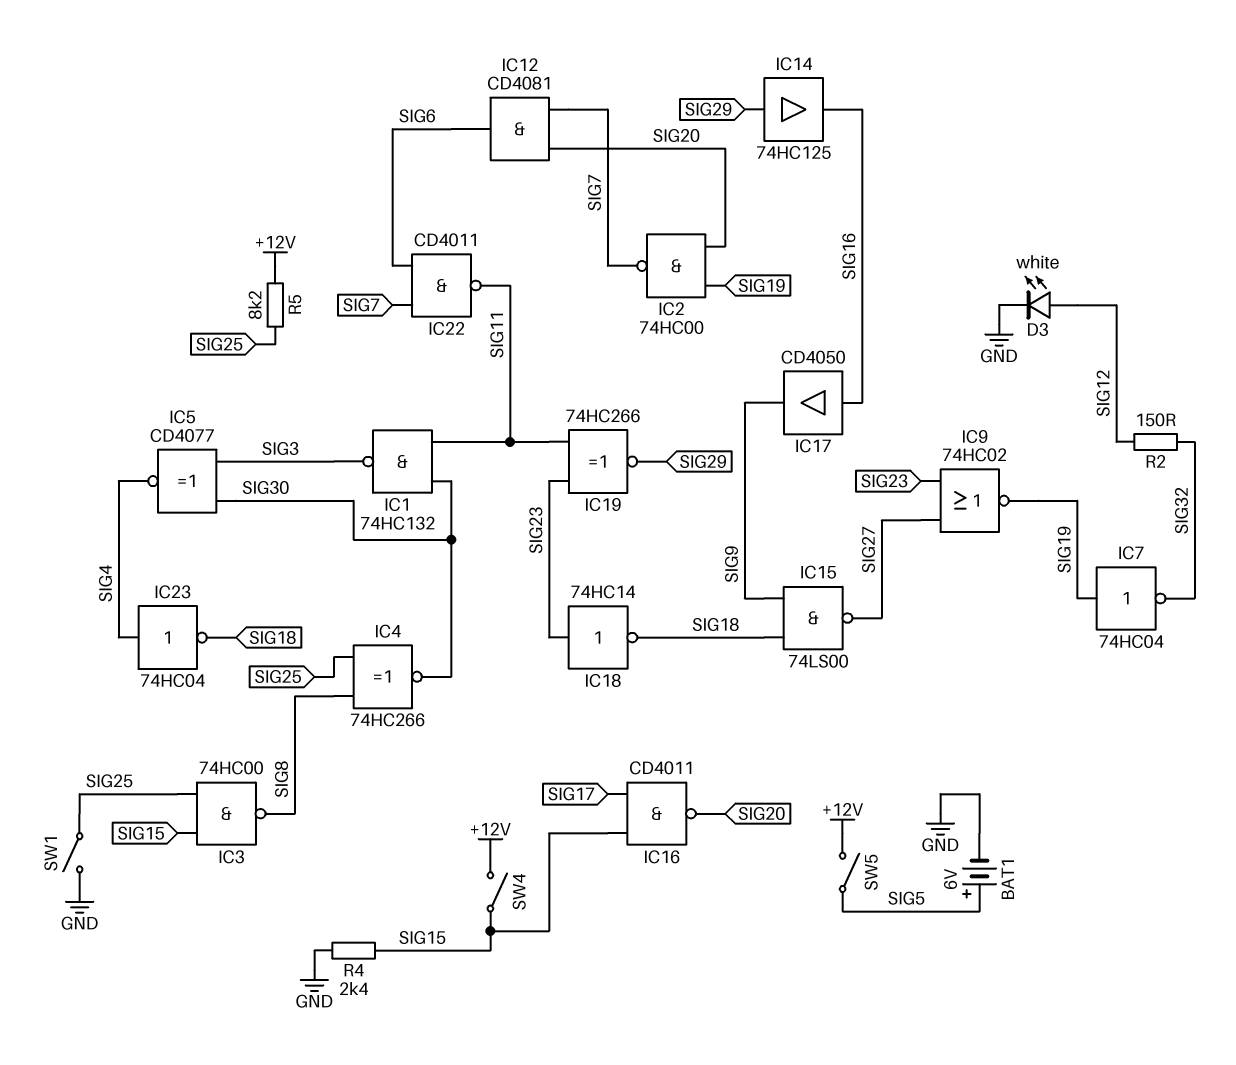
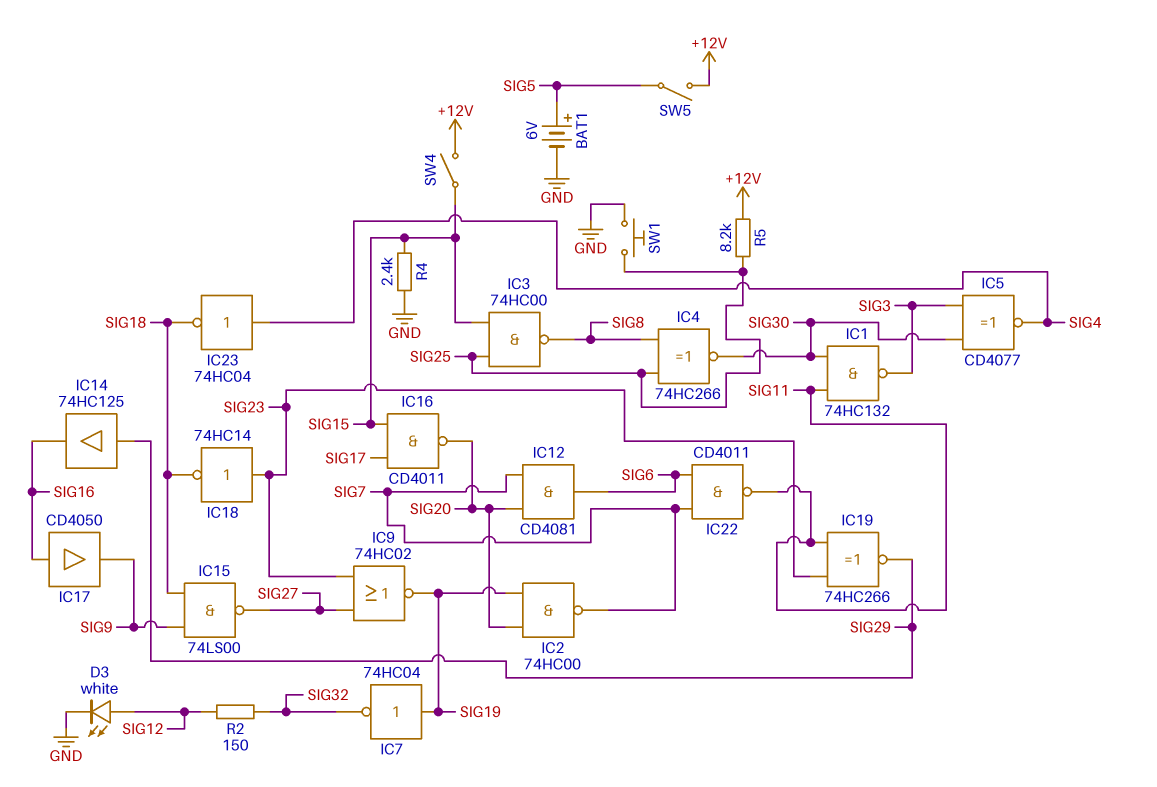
SW1: switch (GND, SIG25) -> button (GND, SIG25)

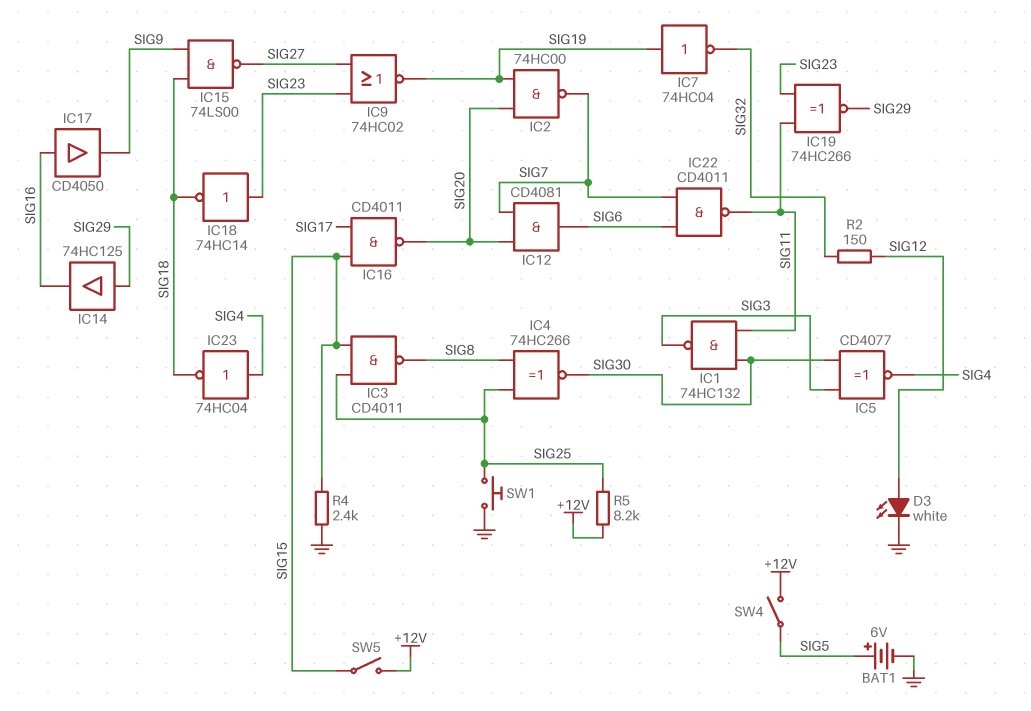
IC3: NAND 74HC00 (in SIG15, in SIG25, out SIG8) -> NAND CD4011 (in SIG15, in SIG25, out SIG8)
SW4: switch (+12V, SIG15) -> switch (+12V, SIG5)
SW5: switch (+12V, SIG5) -> switch (+12V, SIG15)

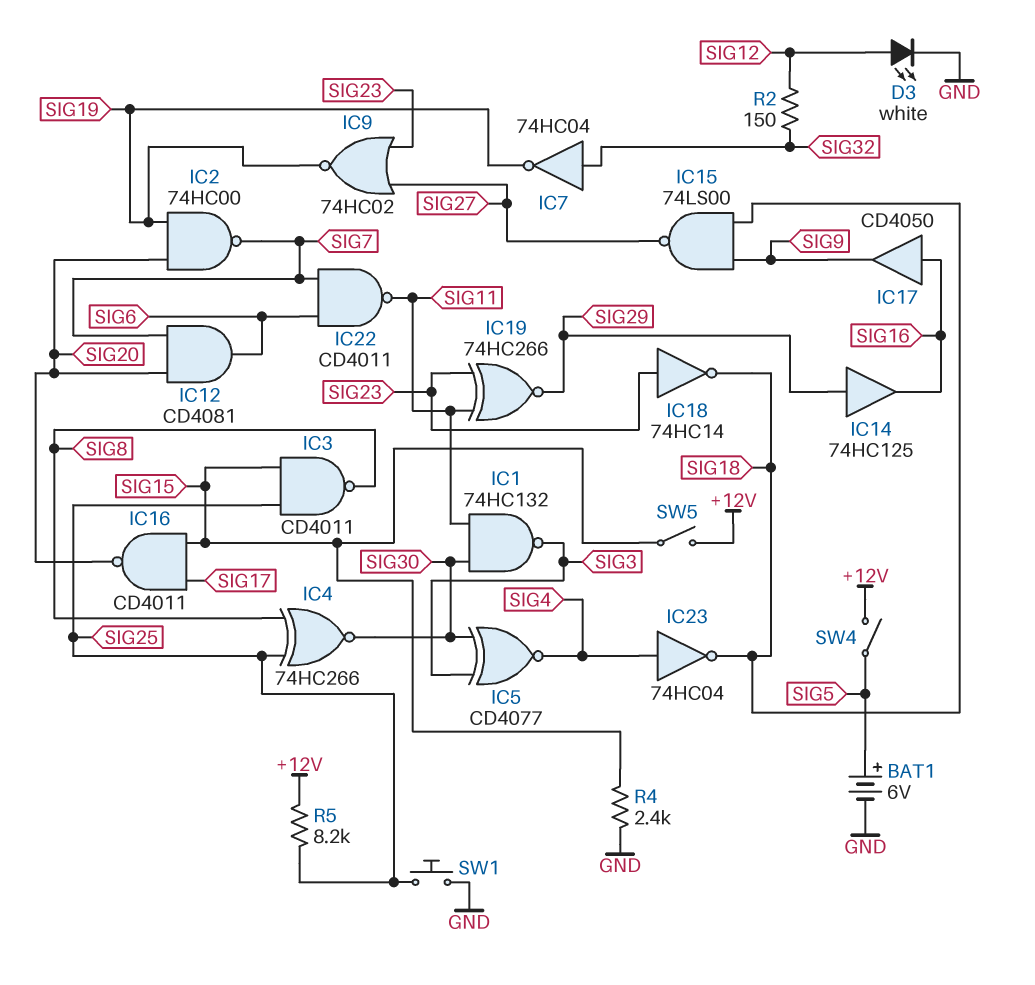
IC7: NOT 74HC04 (in SIG19, out SIG32) -> NOT 74HC04 (in SIG32, out SIG19)

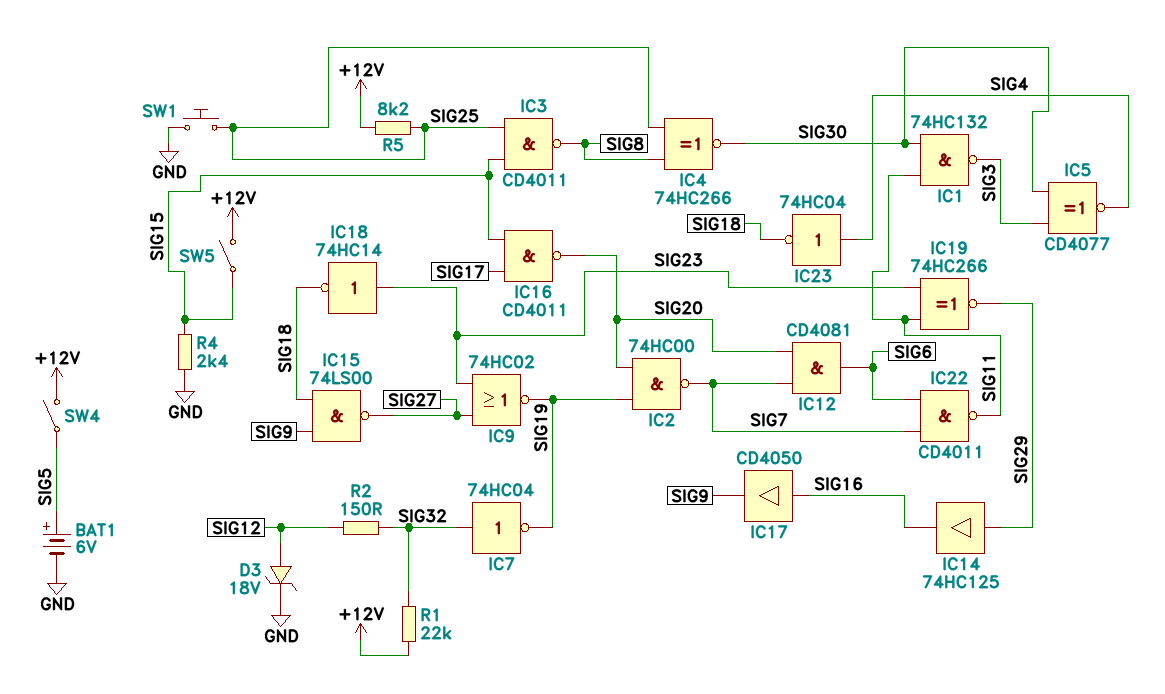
D3: LED white (A SIG12, K GND) -> zener 18V (A SIG12, K GND)
R1: none -> 22k (+12V, SIG32)

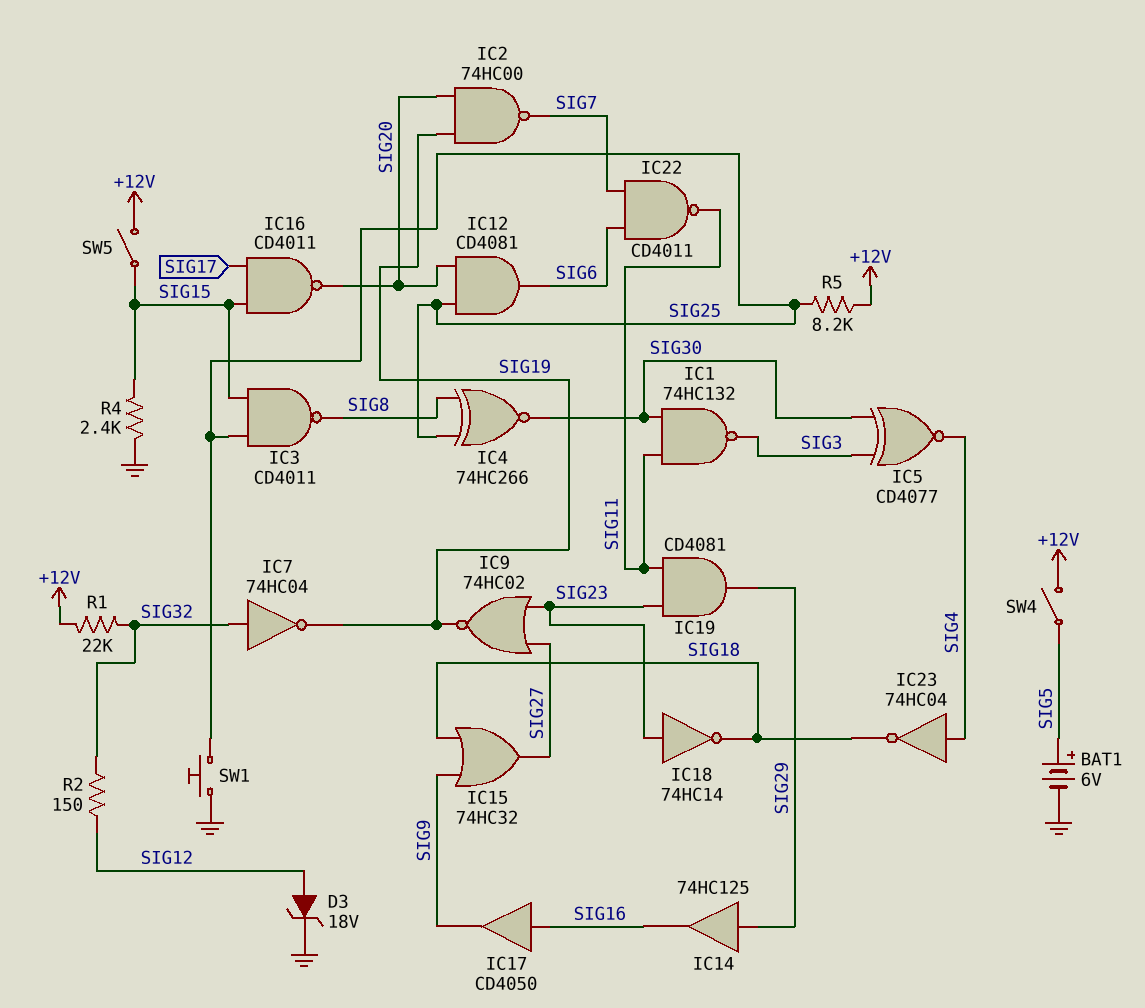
IC12: AND CD4081 (in SIG7, in SIG20, out SIG6) -> AND CD4081 (in SIG20, in SIG25, out SIG6)
IC15: NAND 74LS00 (in SIG9, in SIG18, out SIG27) -> OR 74HC32 (in SIG9, in SIG18, out SIG27)
IC19: XNOR 74HC266 (in SIG11, in SIG23, out SIG29) -> AND CD4081 (in SIG11, in SIG23, out SIG29)

